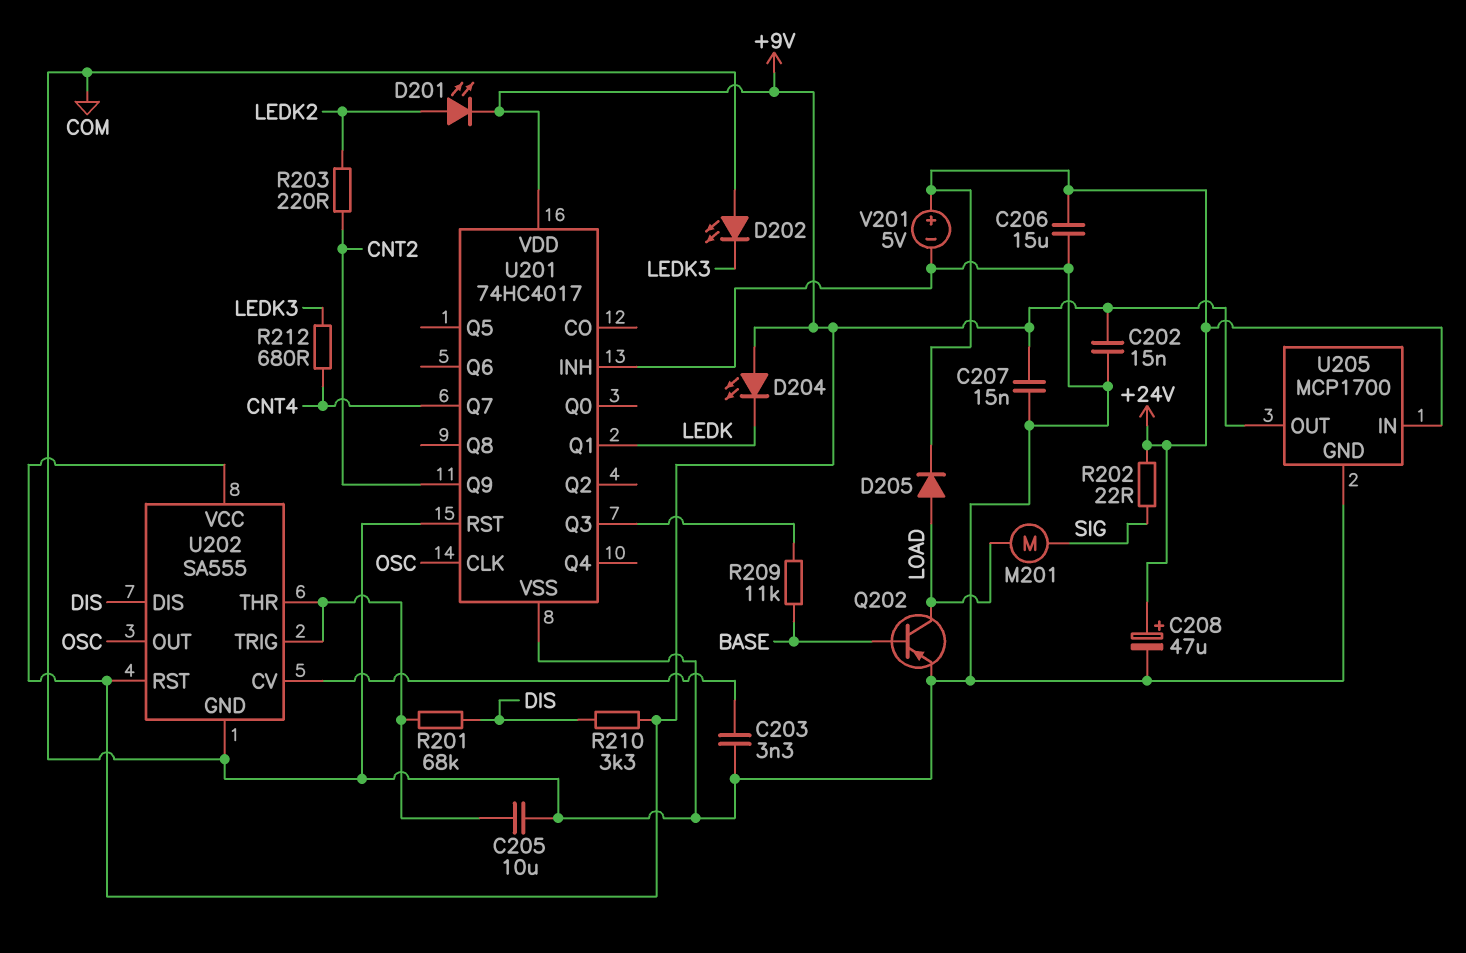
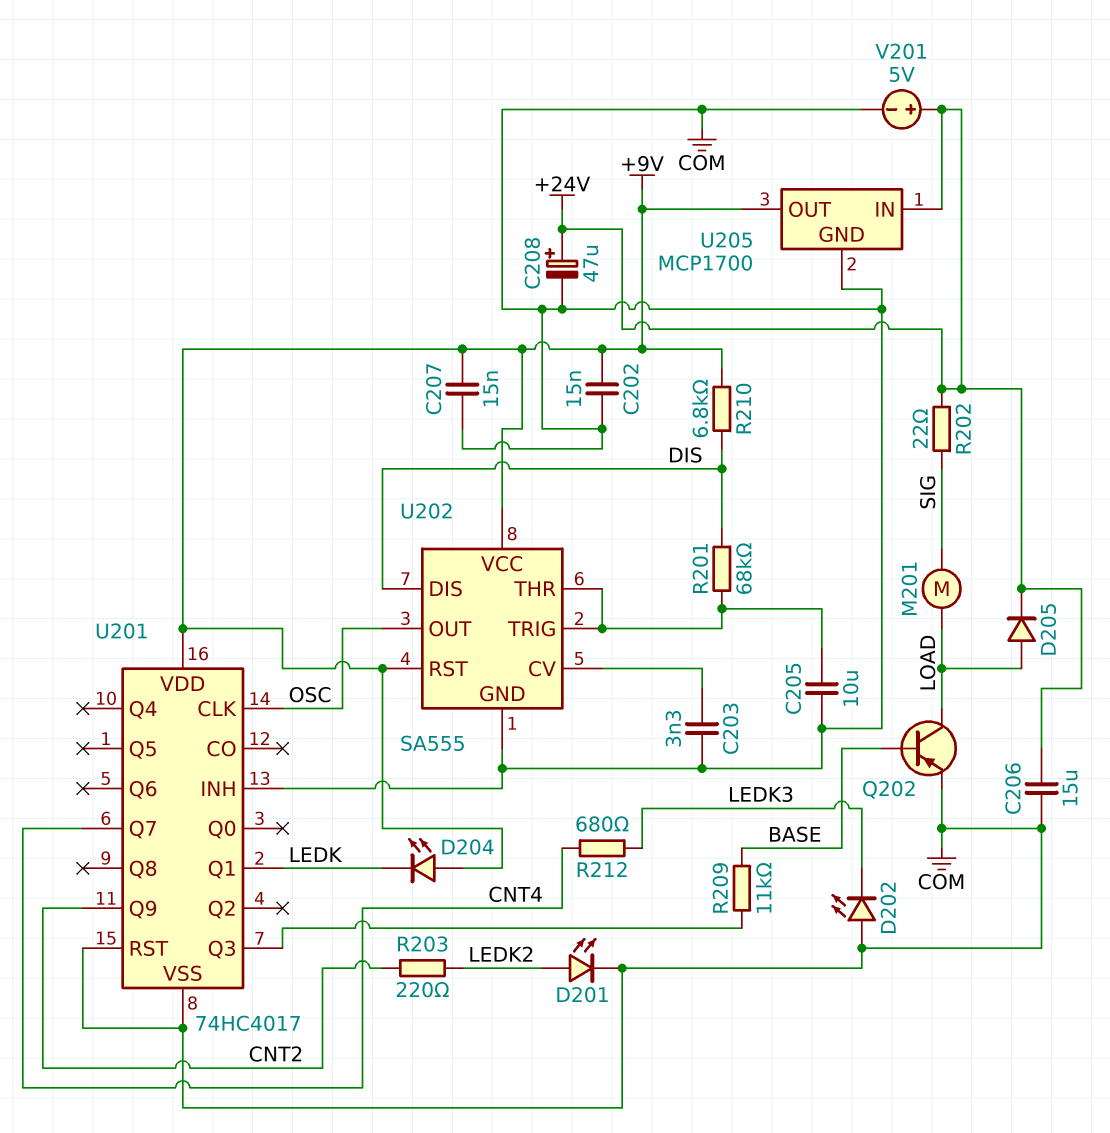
D201: LED (A LEDK2, K +9V) -> LED (A LEDK2, K COM)
R210: 3.3k (+9V, DIS) -> 6.8k (+9V, DIS)

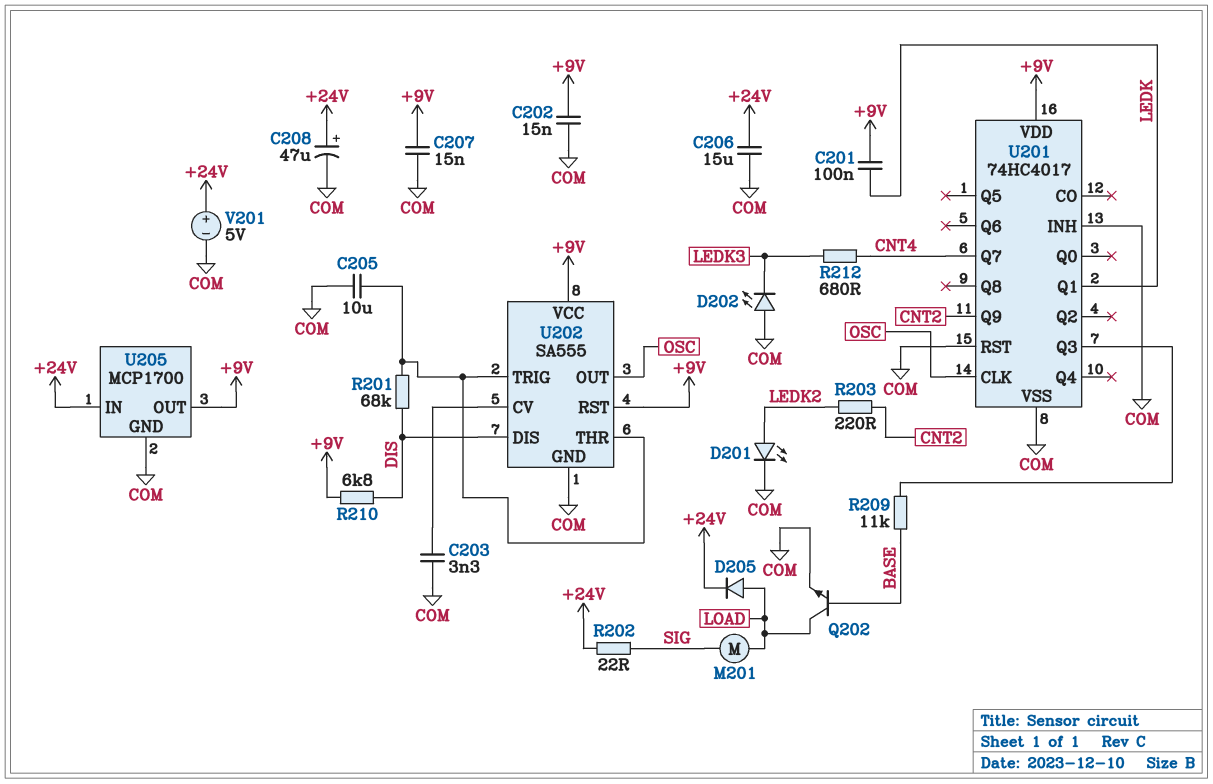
C201: none -> 100nF (+9V, LEDK)
D204: LED (A +9V, K LEDK) -> none
Q202: PNP (B BASE, C LOAD, E COM) -> NPN (B BASE, C LOAD, E COM)

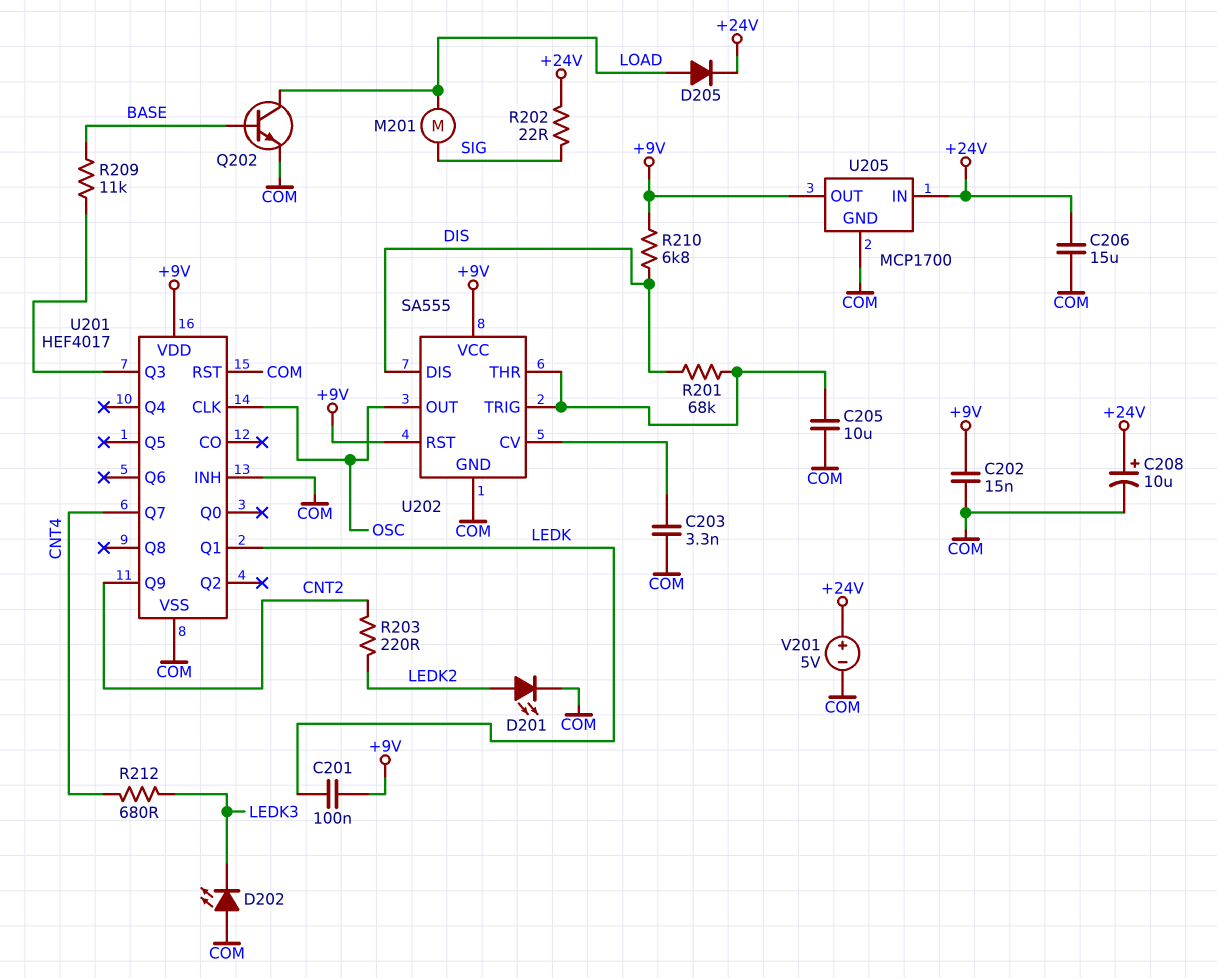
C207: 15nF (+9V, COM) -> none
C208: 47uF (plus +24V, minus COM) -> 10uF (plus +24V, minus COM)
U201: 74HC4017 -> HEF4017

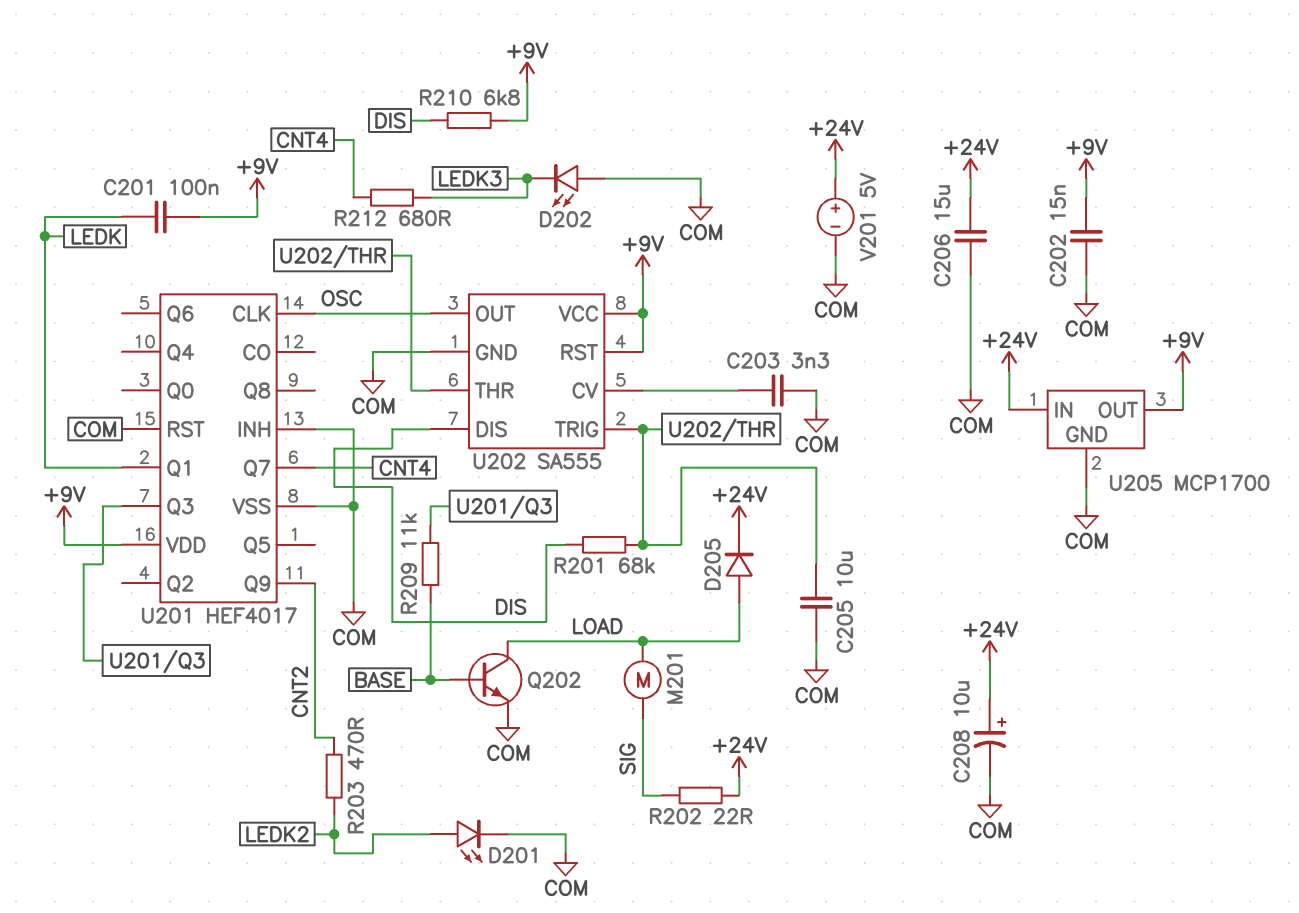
R203: 220 (CNT2, LEDK2) -> 470 (CNT2, LEDK2)

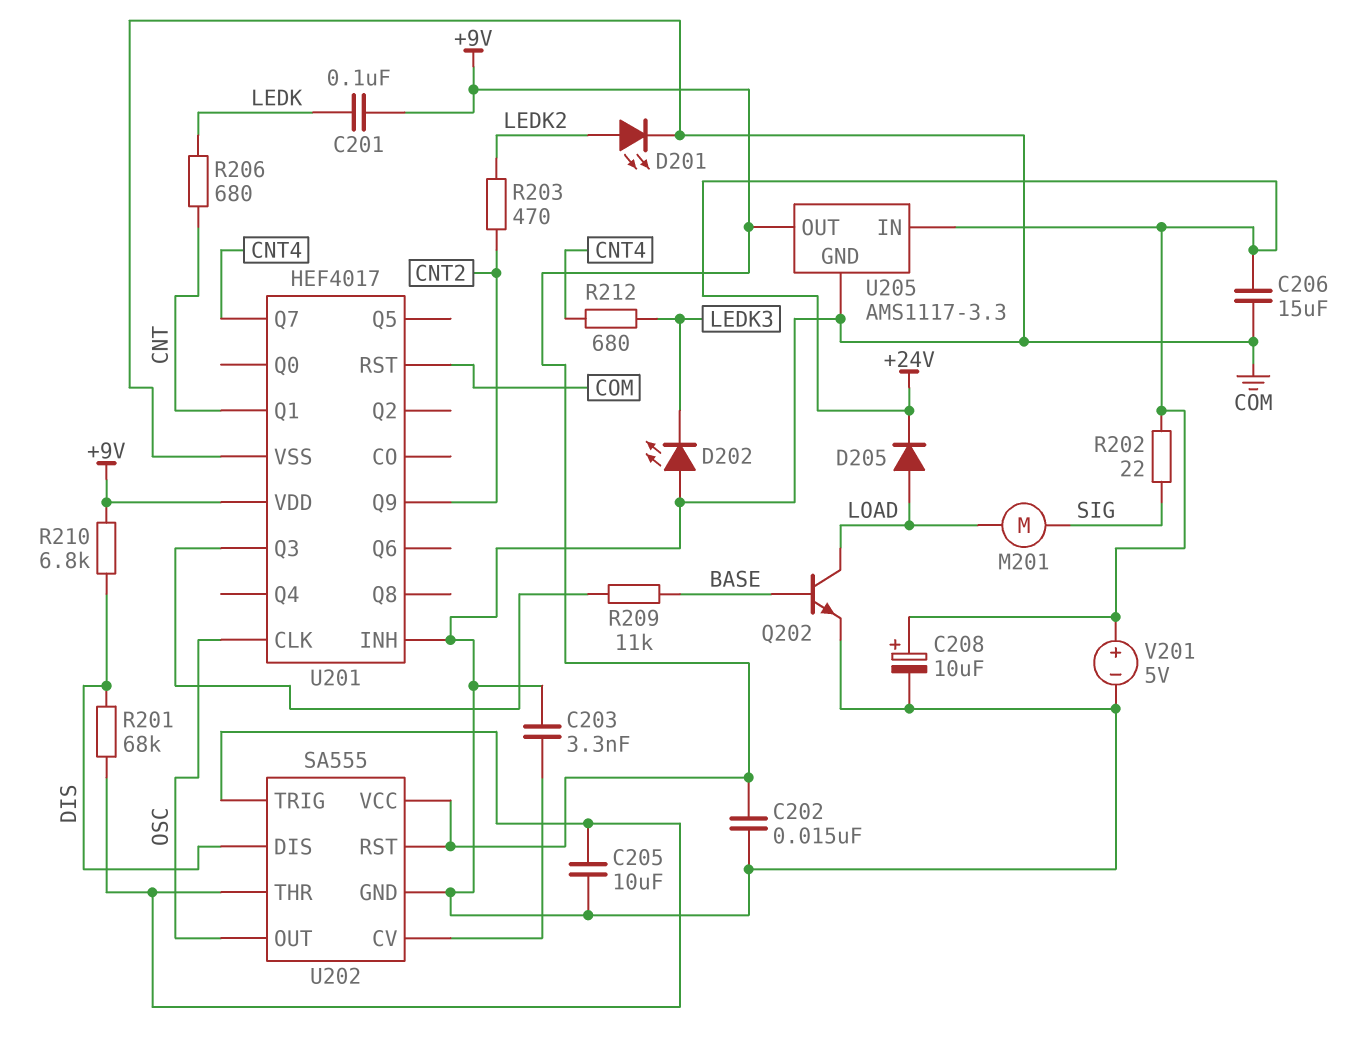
R206: none -> 680 (CNT, LEDK)
U201 pin Q1: LEDK -> CNT
U205: MCP1700 -> AMS1117-3.3

